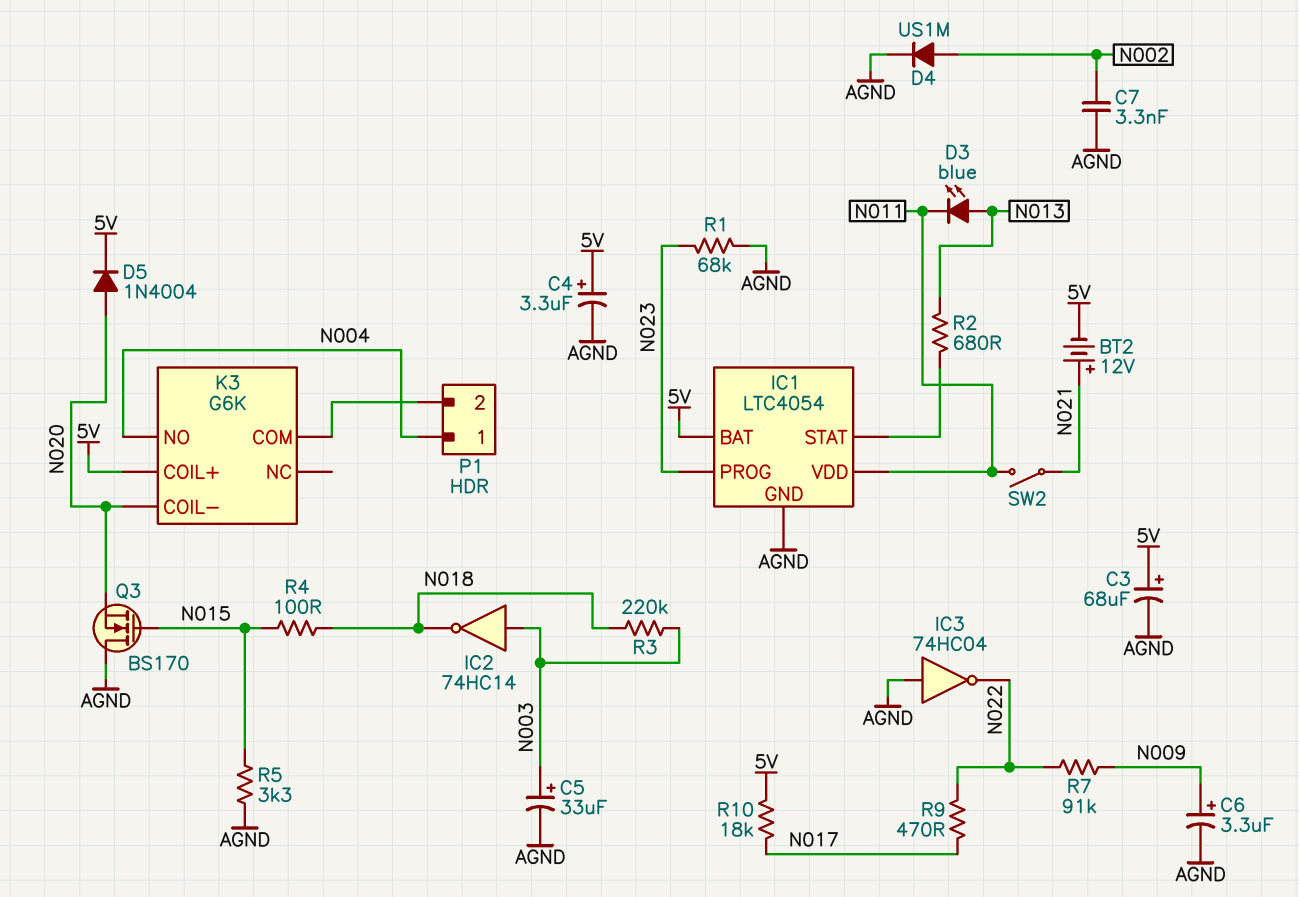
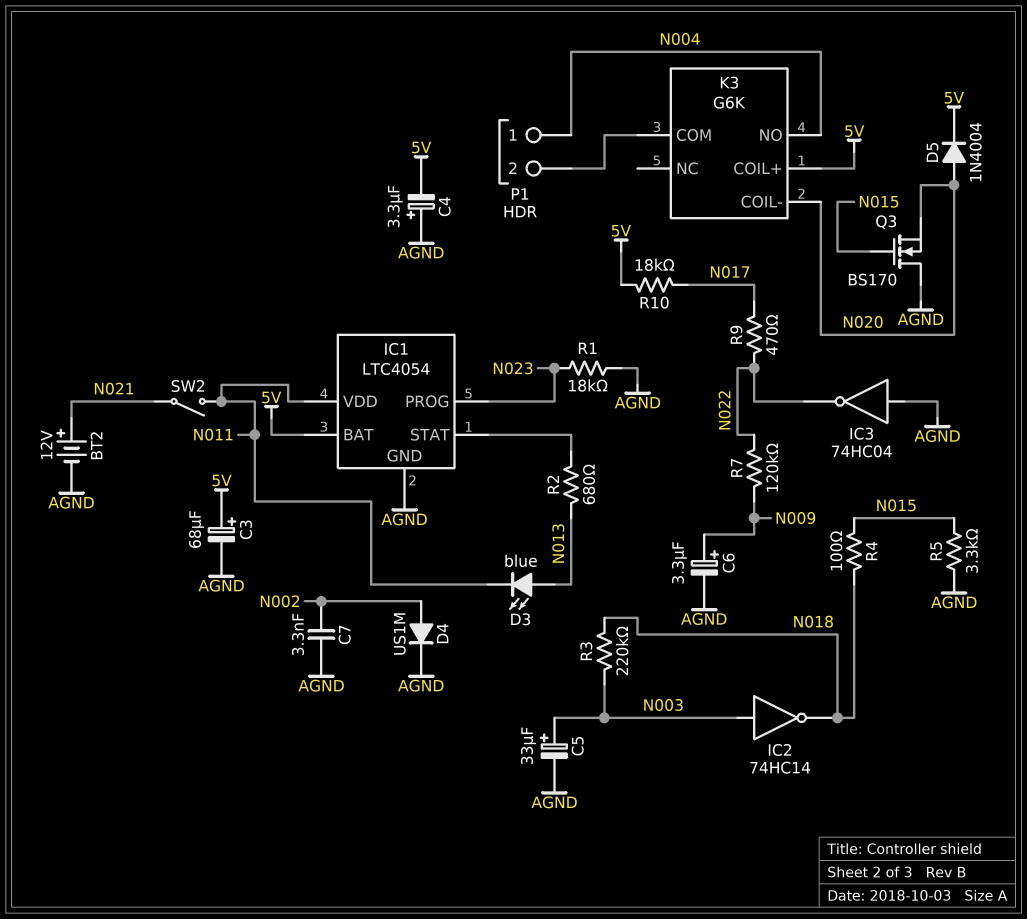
BT2: 12V (plus N021, minus 5V) -> 12V (plus N021, minus AGND)
C4: 3.3uF (plus 5V, minus AGND) -> 3.3uF (plus AGND, minus 5V)
R1: 68k (AGND, N023) -> 18k (AGND, N023)
R7: 91k (N009, N022) -> 120k (N009, N022)

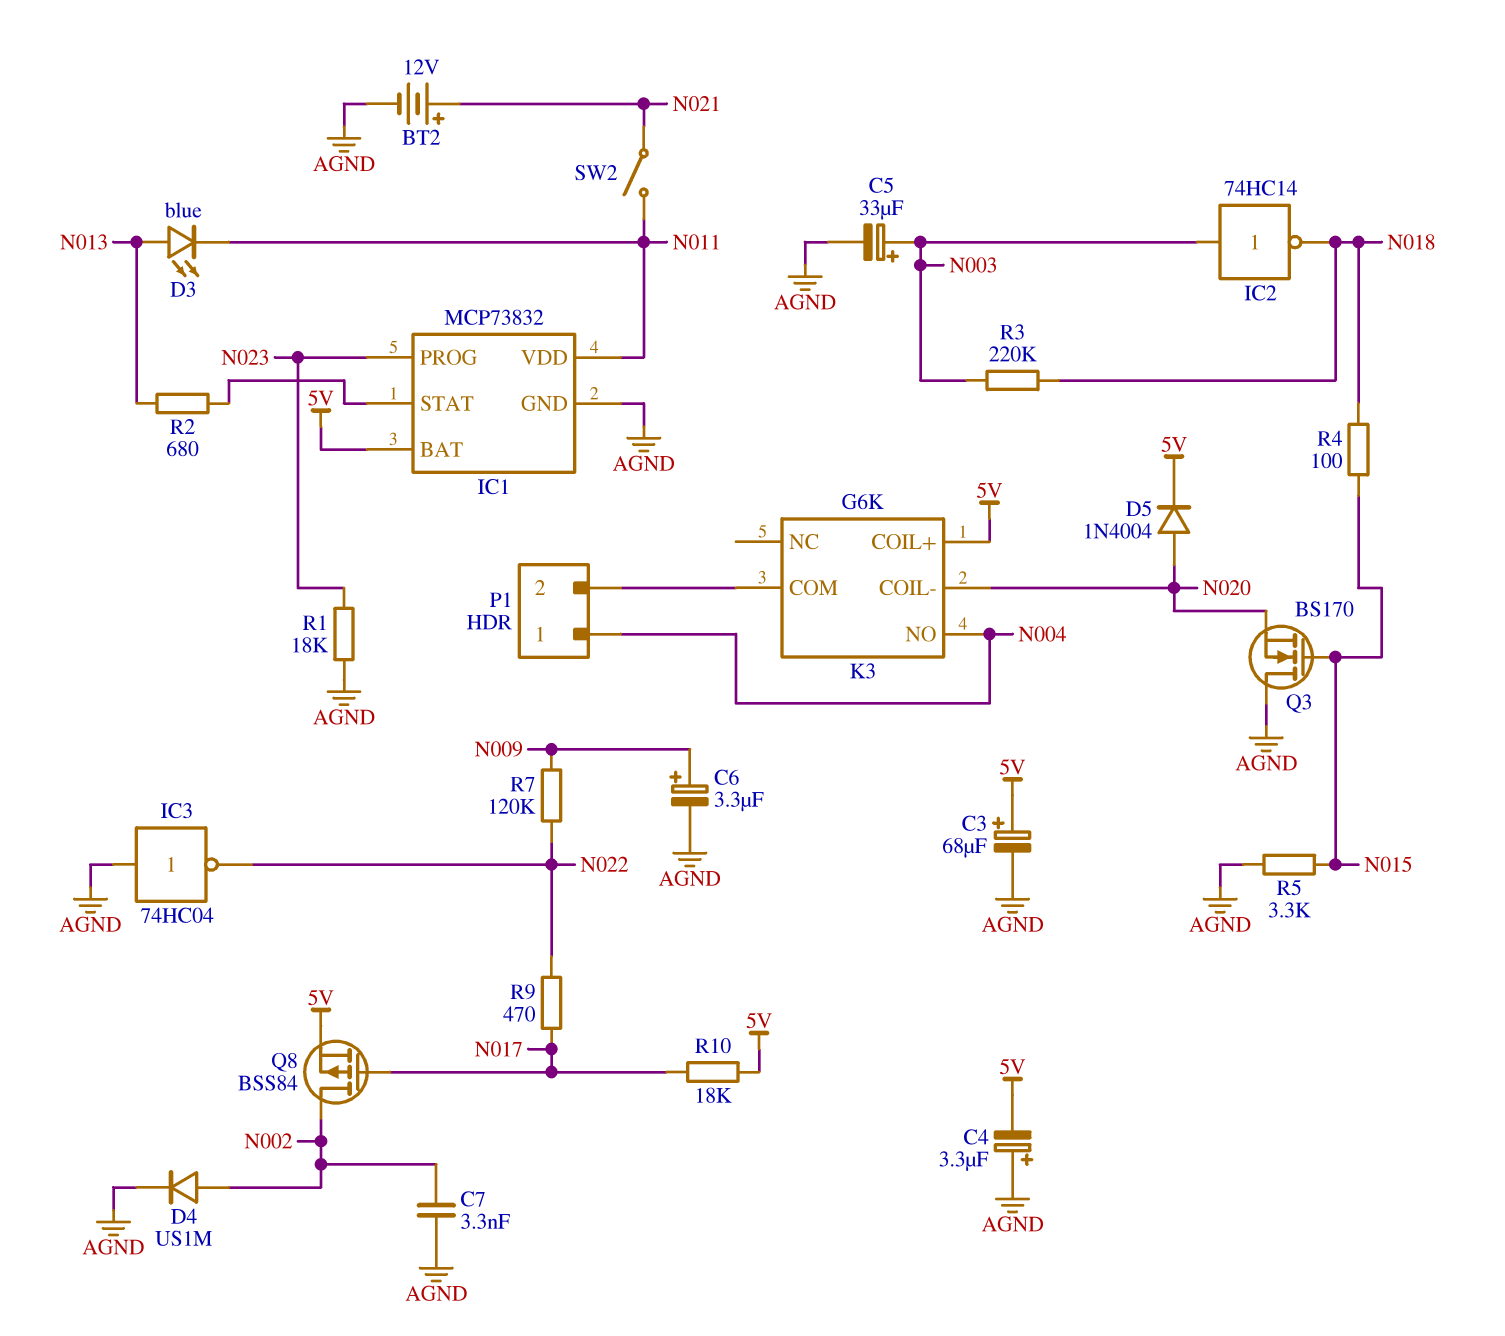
IC1: LTC4054 -> MCP73832
Q8: none -> PMOS BSS84 (G N017, D N002, S 5V)

